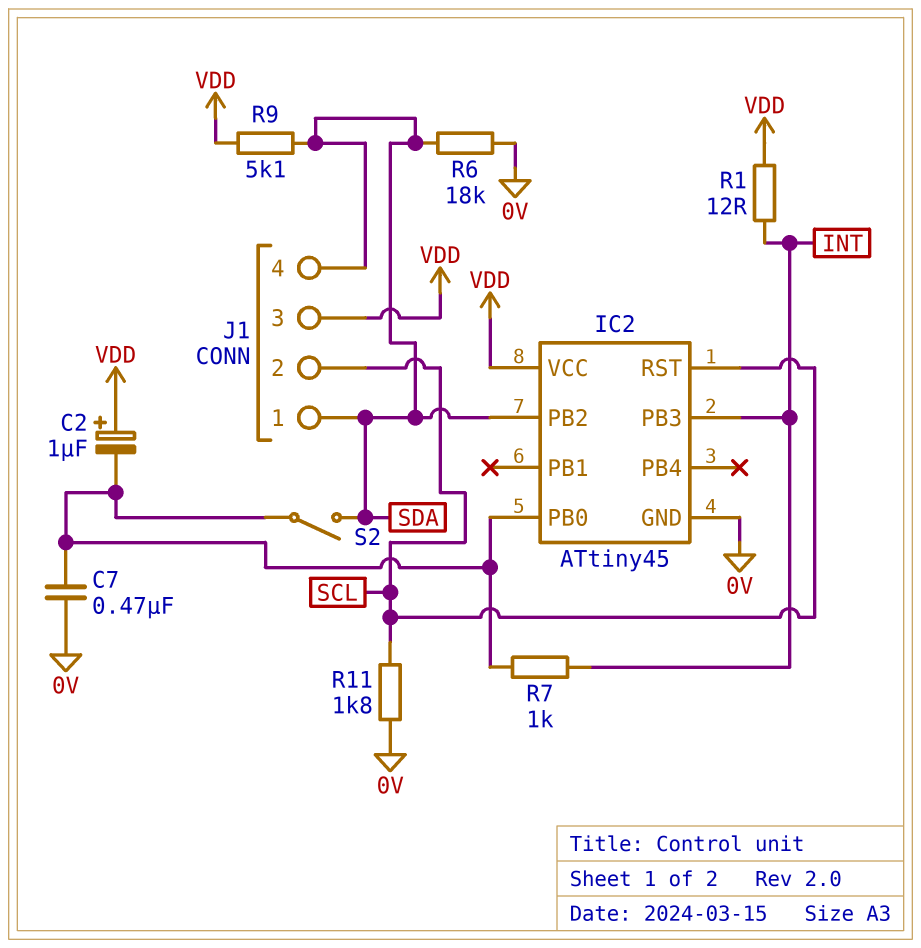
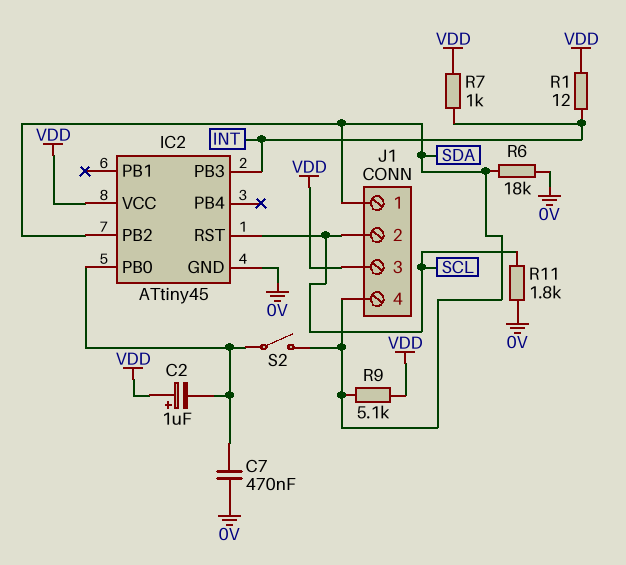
R7: 1k (IC2/PB0, INT) -> 1k (INT, VDD)

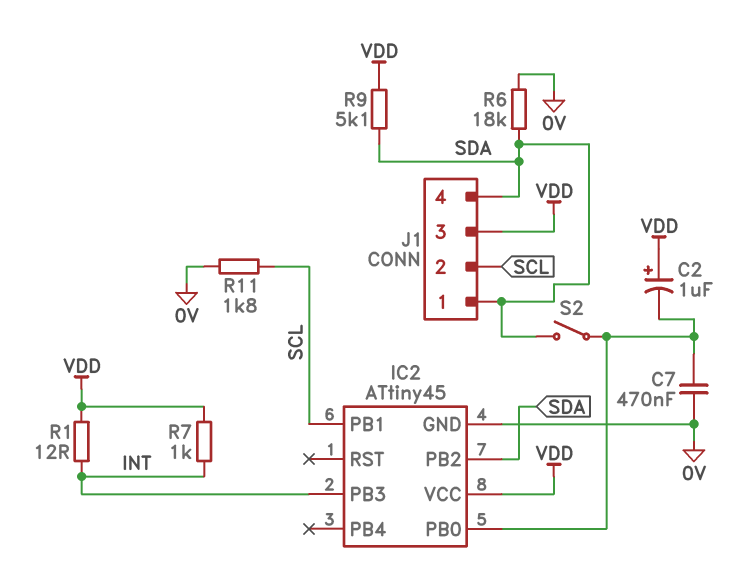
IC2 pin PB1: none -> SCL
IC2 pin RST: SCL -> none

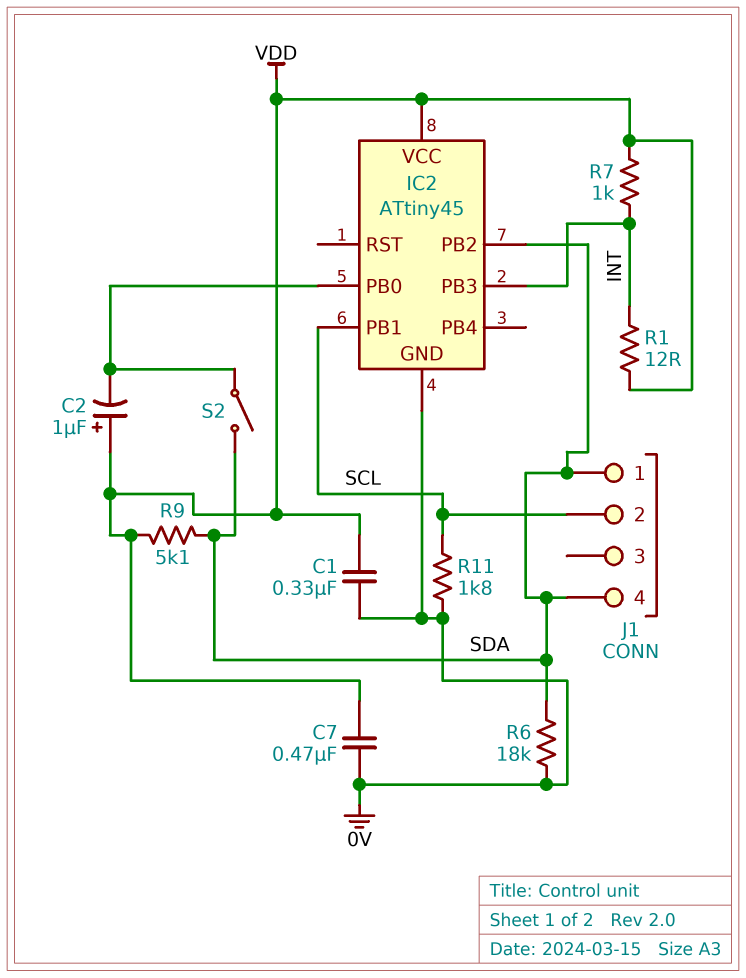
C1: none -> 330nF (0V, VDD)
C7: 470nF (0V, IC2/PB0) -> 470nF (0V, VDD)
J1 pin 3: VDD -> none

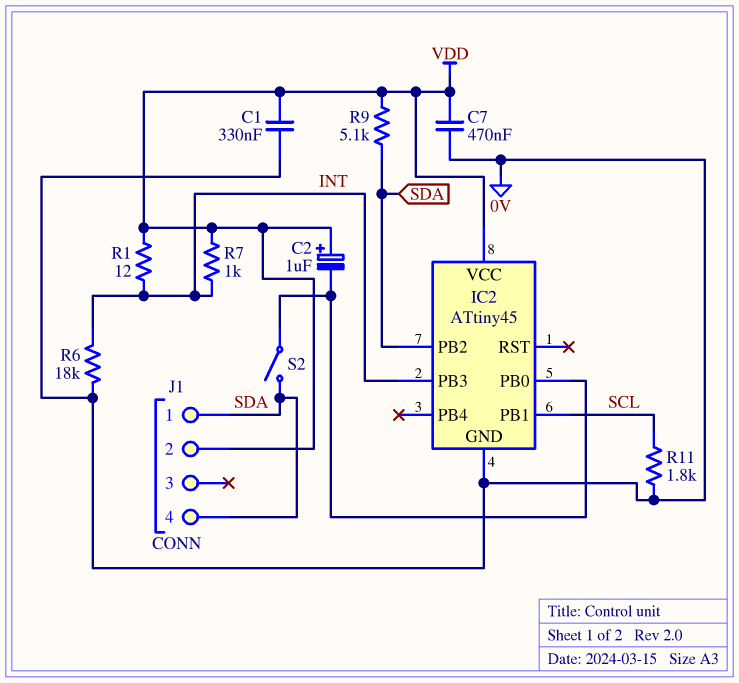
J1 pin 2: SCL -> VDD
R6: 18k (0V, SDA) -> 18k (0V, INT)

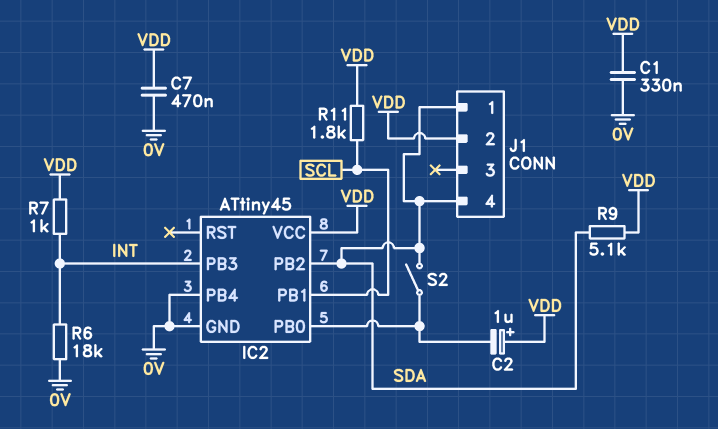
IC2 pin PB4: none -> 0V
R1: 12 (INT, VDD) -> none
R11: 1.8k (0V, SCL) -> 1.8k (SCL, VDD)

